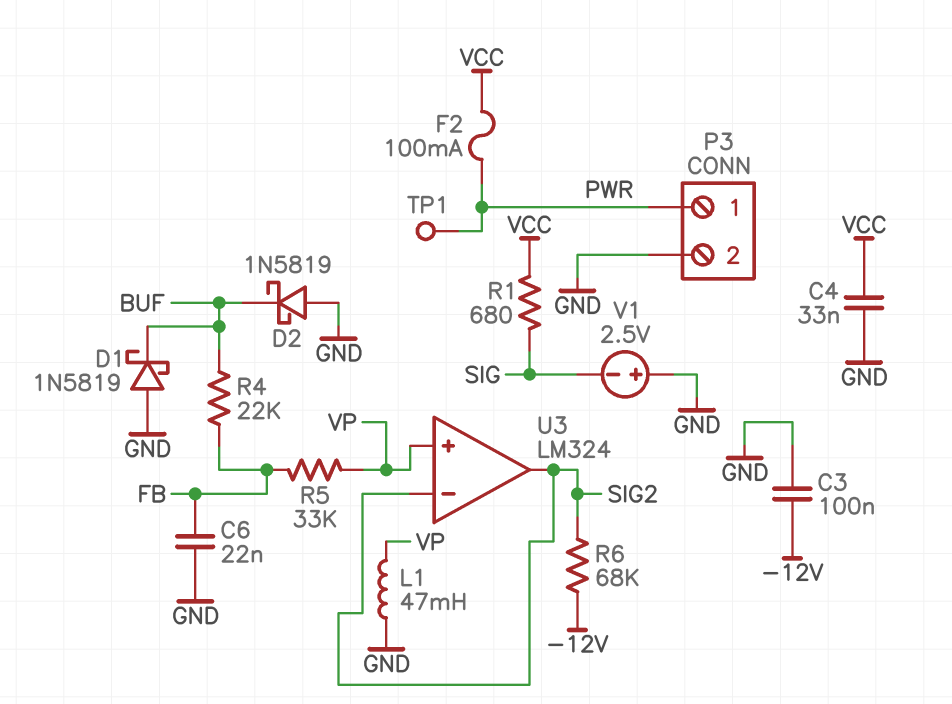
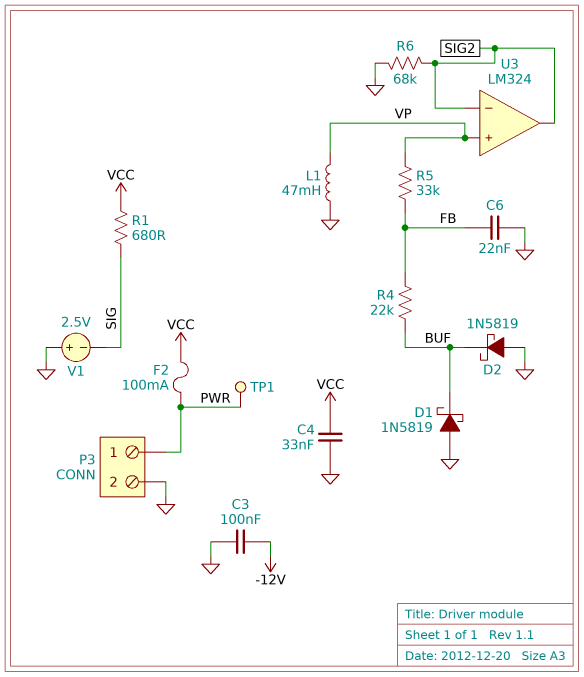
R6: 68k (-12V, SIG2) -> 68k (GND, SIG2)

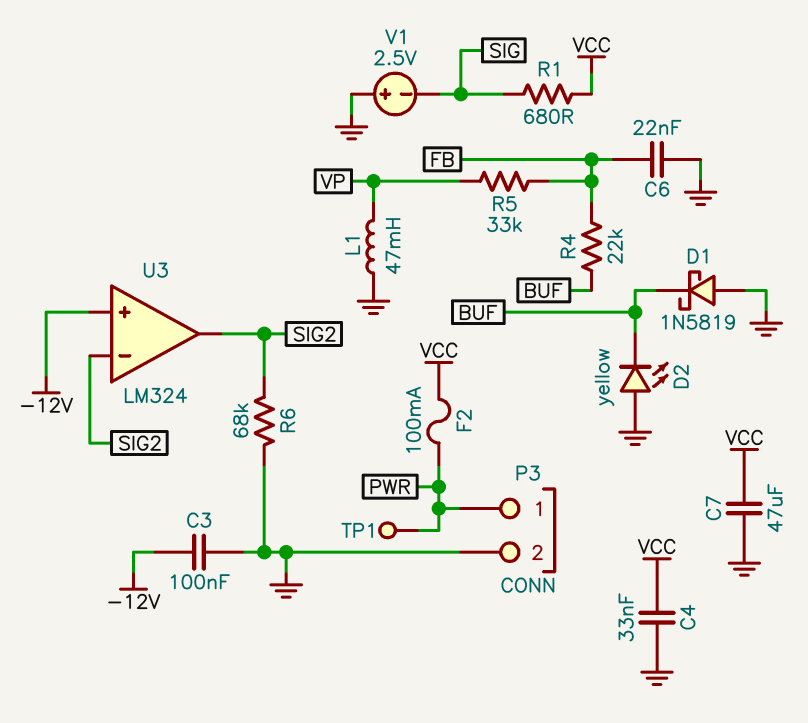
C7: none -> 47uF (GND, VCC)
D2: schottky 1N5819 (A GND, K BUF) -> LED yellow (A GND, K BUF)
U3 pin in+: VP -> -12V

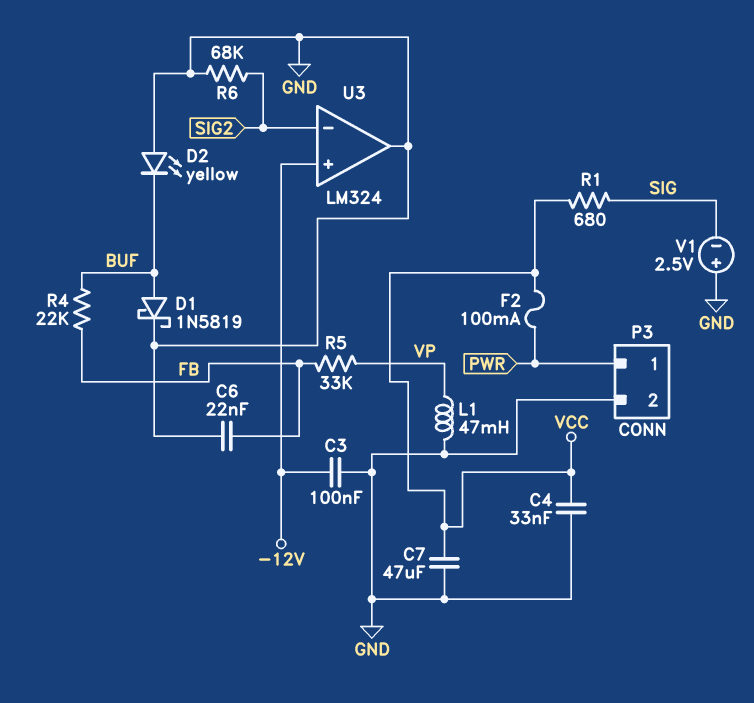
D1: schottky 1N5819 (A GND, K BUF) -> schottky 1N5819 (A BUF, K GND)
TP1: test point (PWR) -> none
U3 pin out: SIG2 -> GND

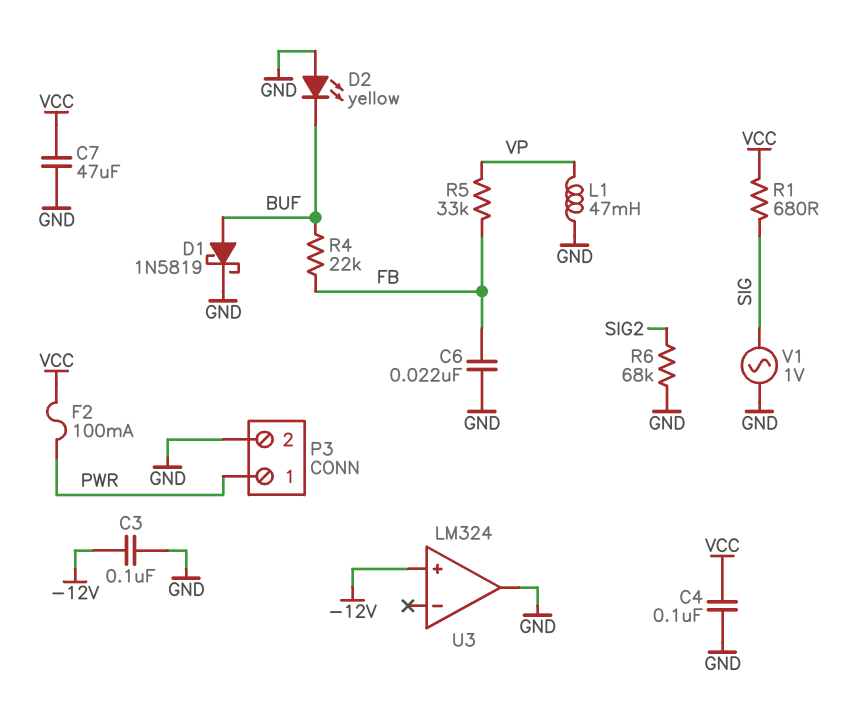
C4: 33nF (GND, VCC) -> 100nF (GND, VCC)
U3 pin in-: SIG2 -> none
V1: 2.5V (plus GND, minus SIG) -> AC 1V (GND, SIG)

